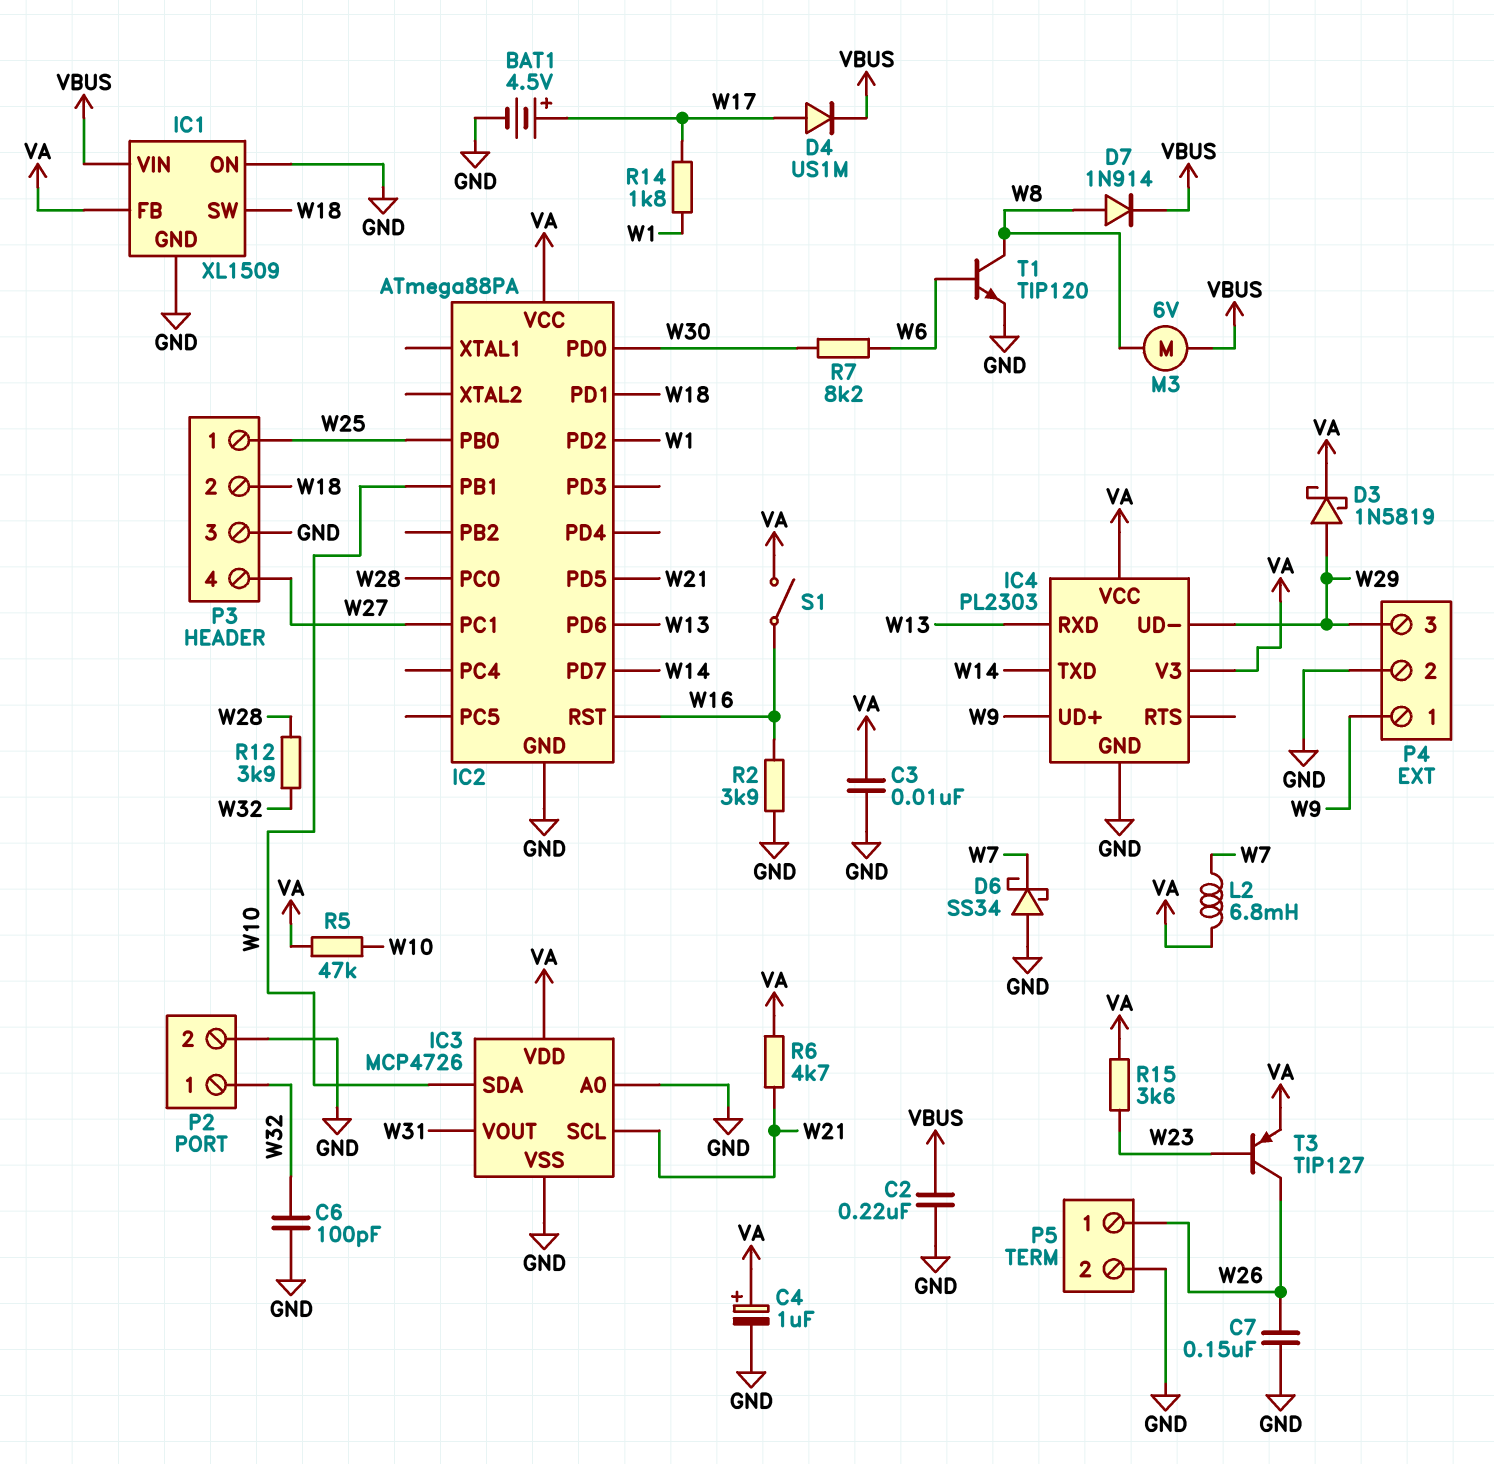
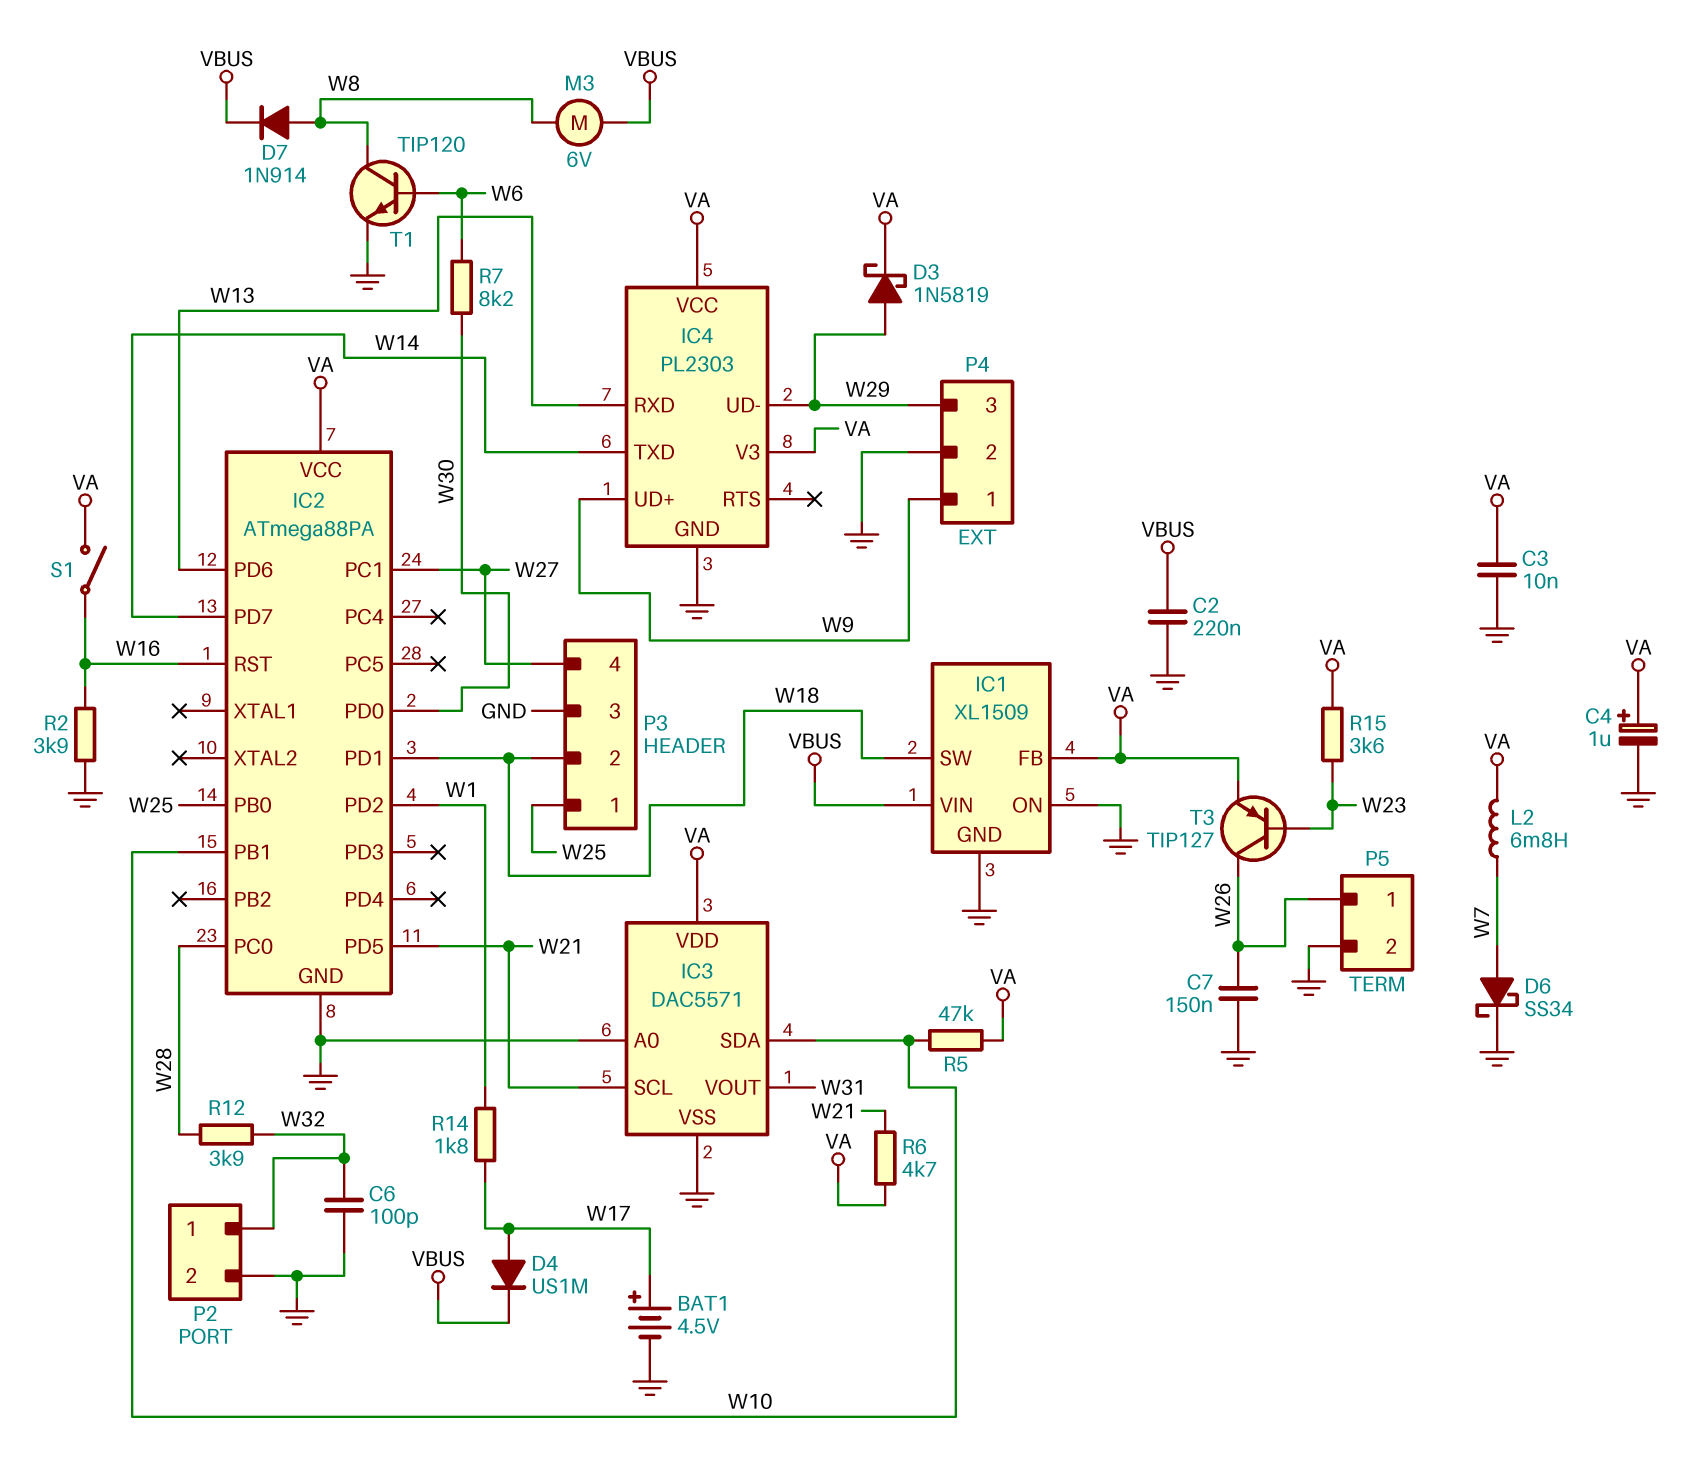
D6: schottky SS34 (A GND, K W7) -> schottky SS34 (A W7, K GND)
IC3: MCP4726 -> DAC5571

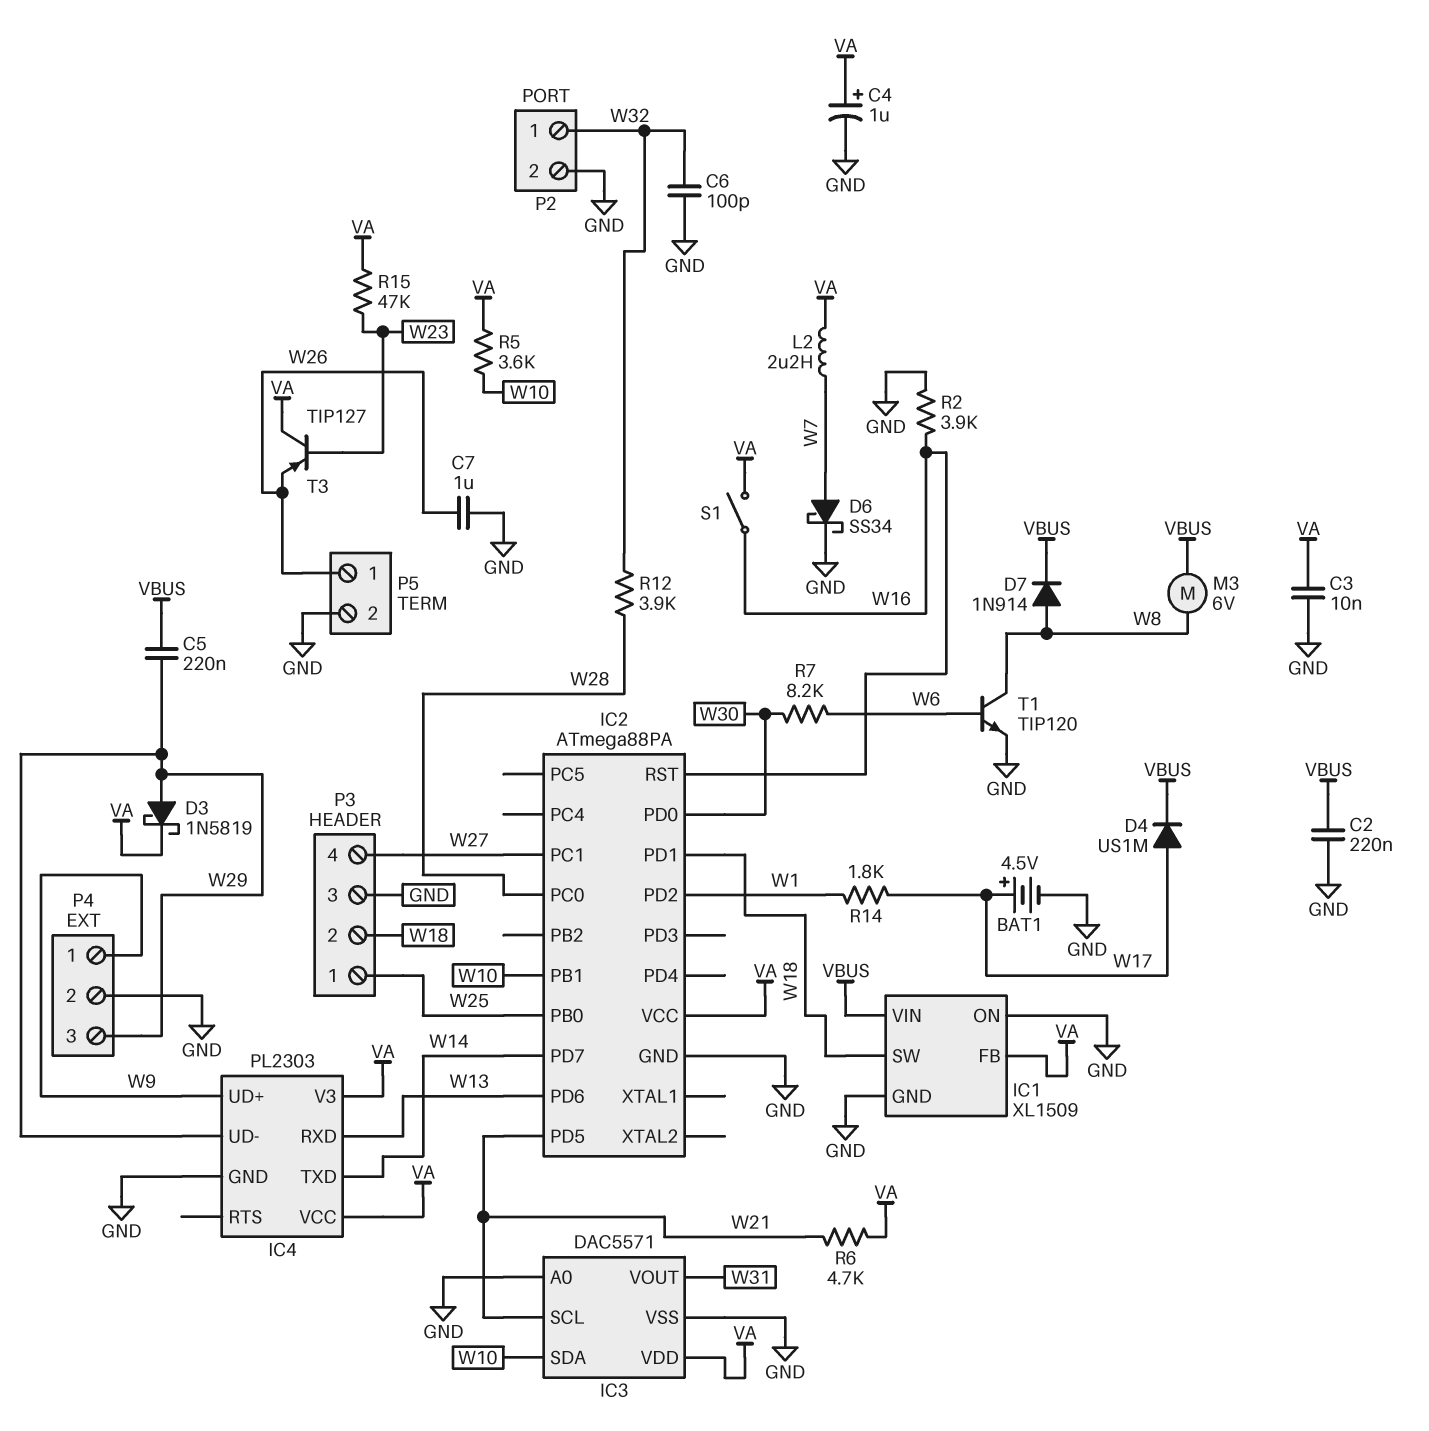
C5: none -> 220nF (VBUS, W29)
C7: 150nF (GND, W26) -> 1uF (GND, W26)
L2: 6.8mH (VA, W7) -> 2.2uH (VA, W7)
R5: 47k (VA, W10) -> 3.6k (VA, W10)
R15: 3.6k (VA, W23) -> 47k (VA, W23)
T3: PNP TIP127 (B W23, C W26, E VA) -> PNP TIP127 (B W23, C VA, E W26)

